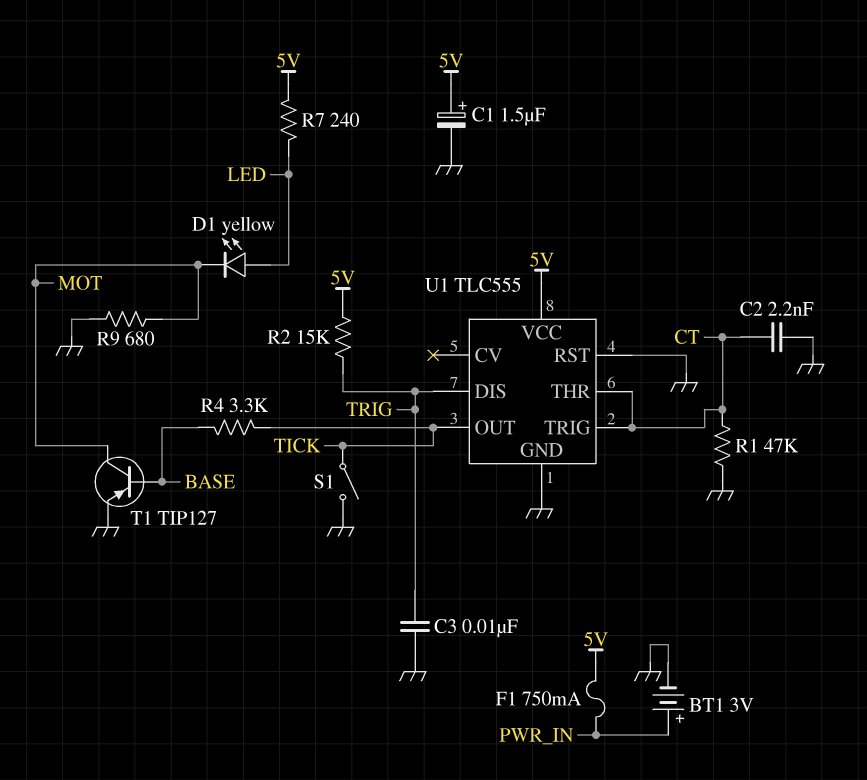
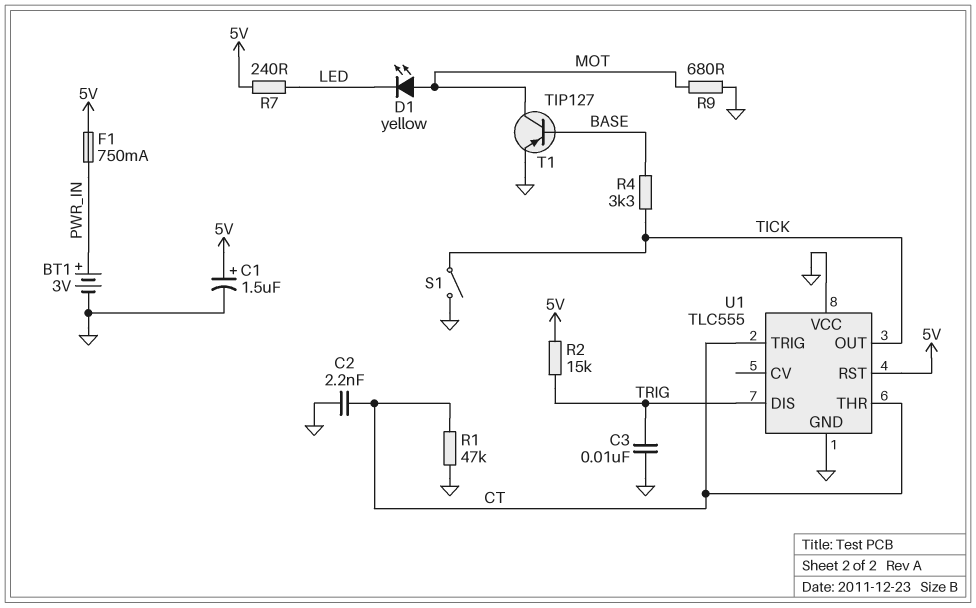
D1: LED yellow (A LED, K MOT) -> LED yellow (A MOT, K LED)
U1 pin RST: GND -> 5V
U1 pin VCC: 5V -> GND

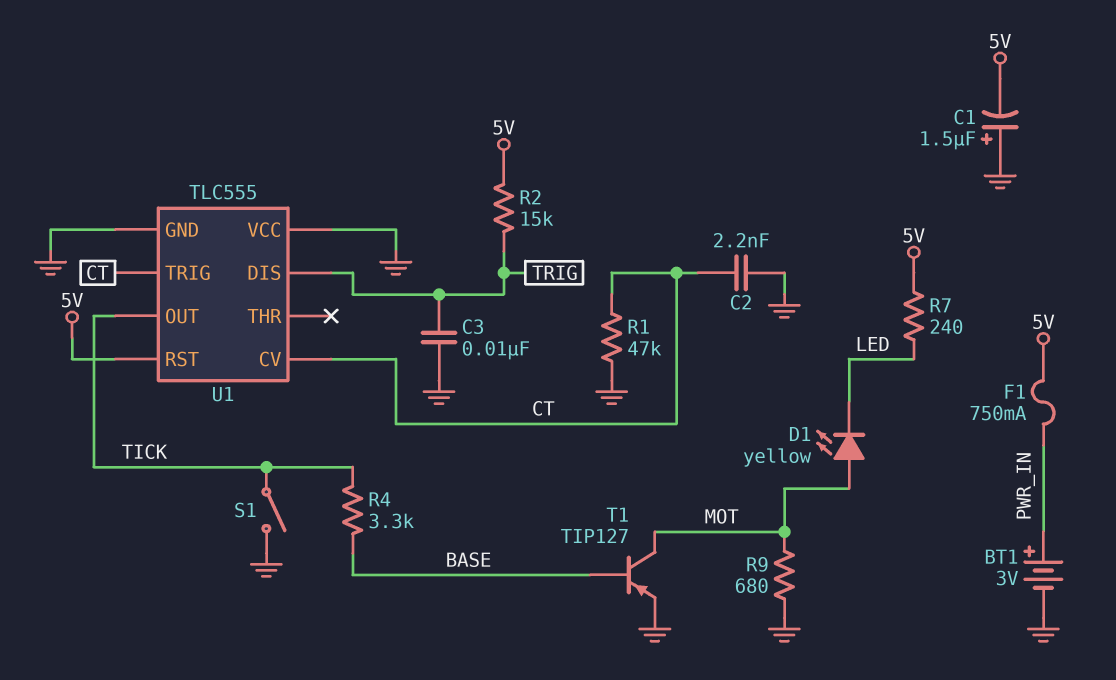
C1: 1.5uF (plus 5V, minus GND) -> 1.5uF (plus GND, minus 5V)
U1 pin CV: none -> CT
U1 pin THR: CT -> none

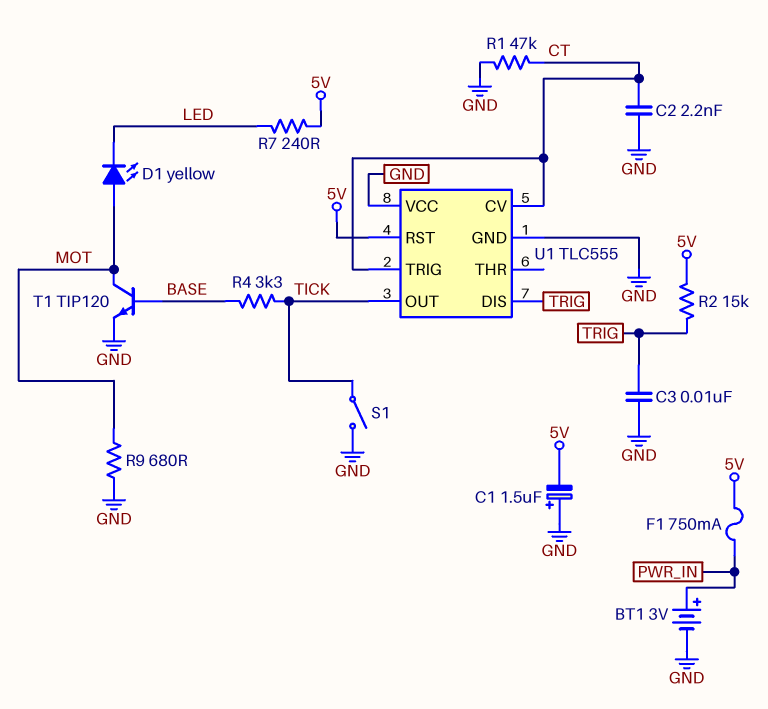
T1: PNP TIP127 (B BASE, C MOT, E GND) -> NPN TIP120 (B BASE, C MOT, E GND)

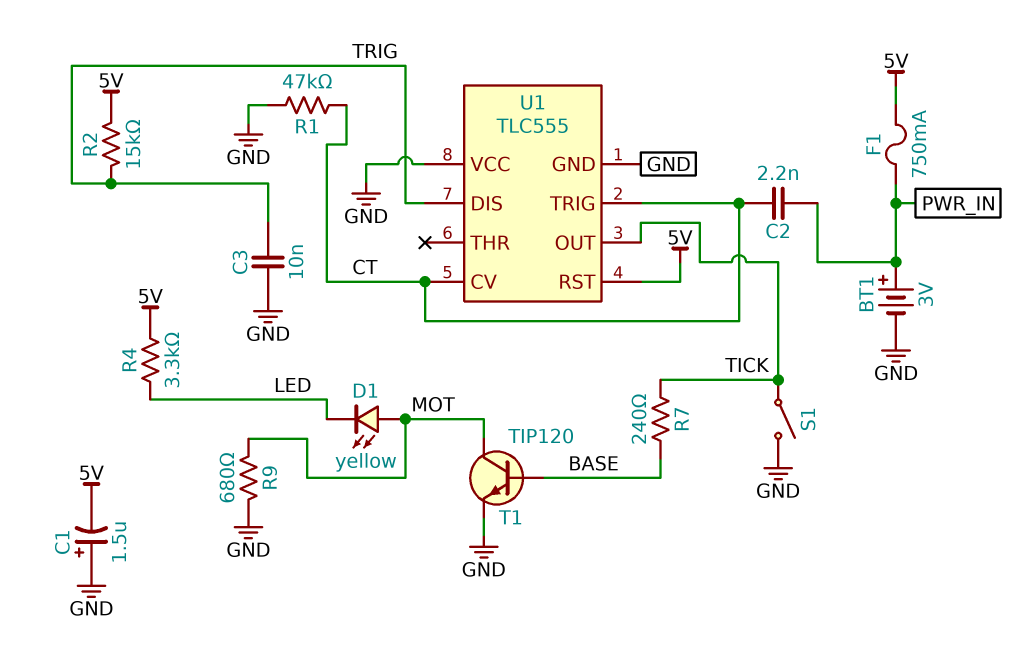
C2: 2.2nF (CT, GND) -> 2.2nF (CT, PWR_IN)
R4: 3.3k (BASE, TICK) -> 3.3k (5V, LED)
R7: 240 (5V, LED) -> 240 (BASE, TICK)

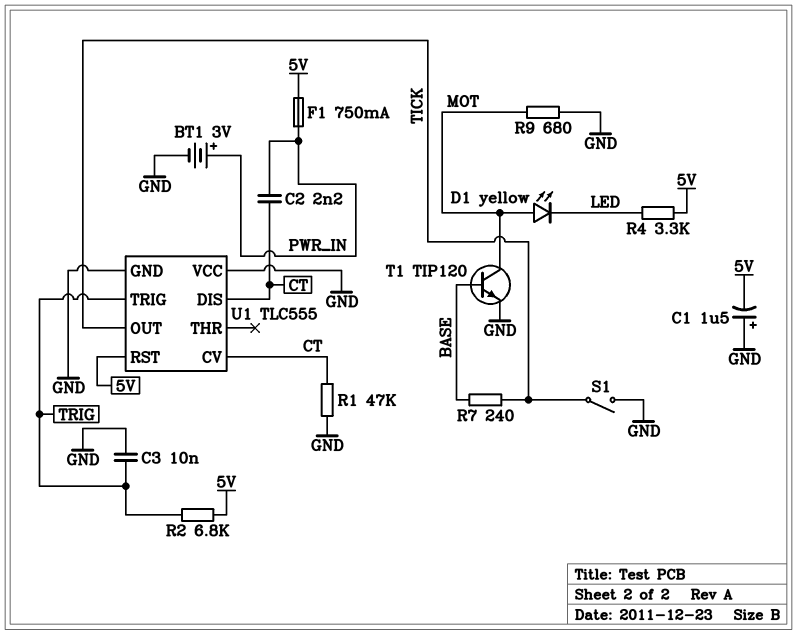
R2: 15k (5V, TRIG) -> 6.8k (5V, TRIG)
U1 pin DIS: TRIG -> CT
U1 pin TRIG: CT -> TRIG

